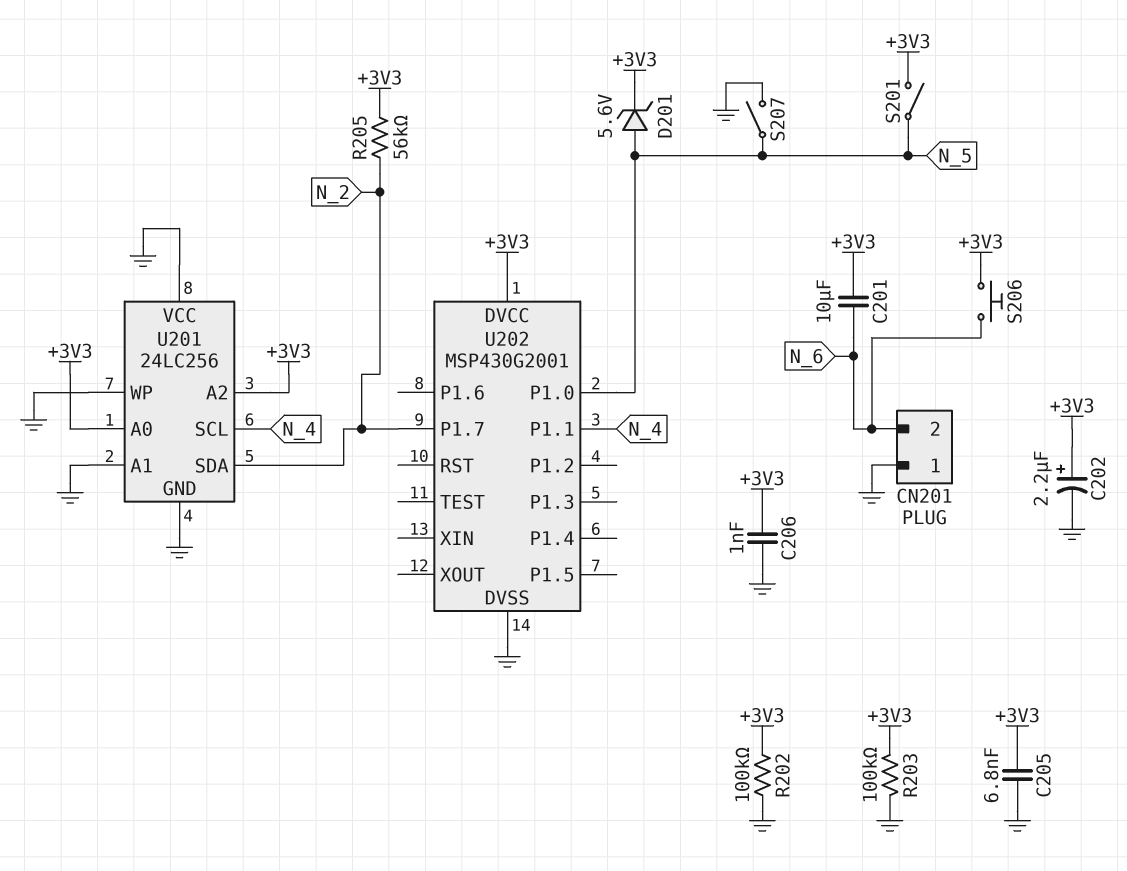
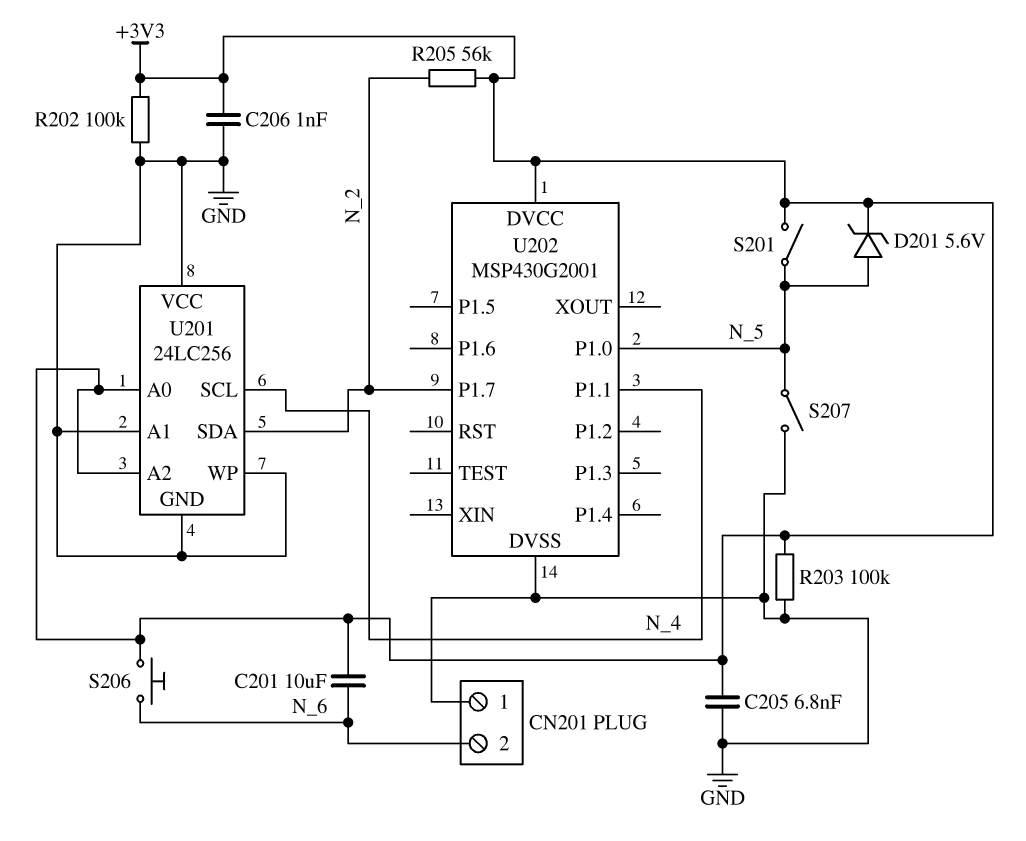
C202: 2.2uF (plus +3V3, minus GND) -> none

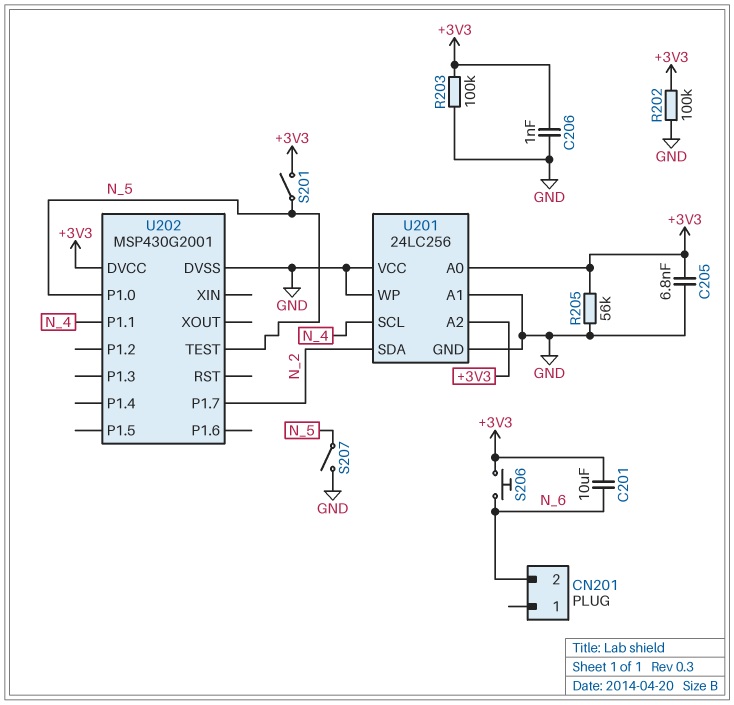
CN201 pin 1: GND -> none
D201: zener 5.6V (A N_5, K +3V3) -> none
R205: 56k (+3V3, N_2) -> 56k (+3V3, GND)
U202 pin TEST: none -> N_5

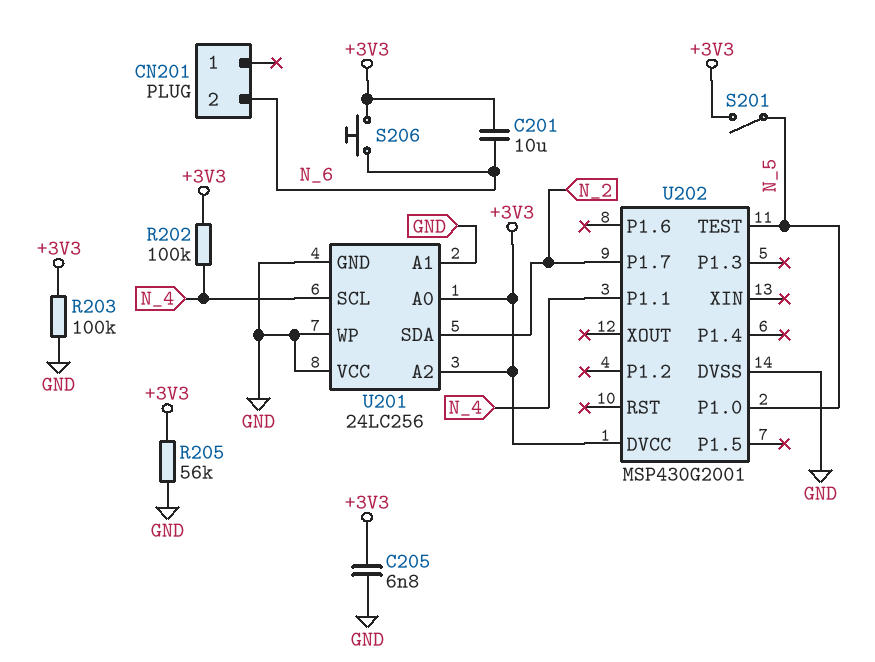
C206: 1nF (+3V3, GND) -> none
R202: 100k (+3V3, GND) -> 100k (+3V3, N_4)
S207: switch (GND, N_5) -> none

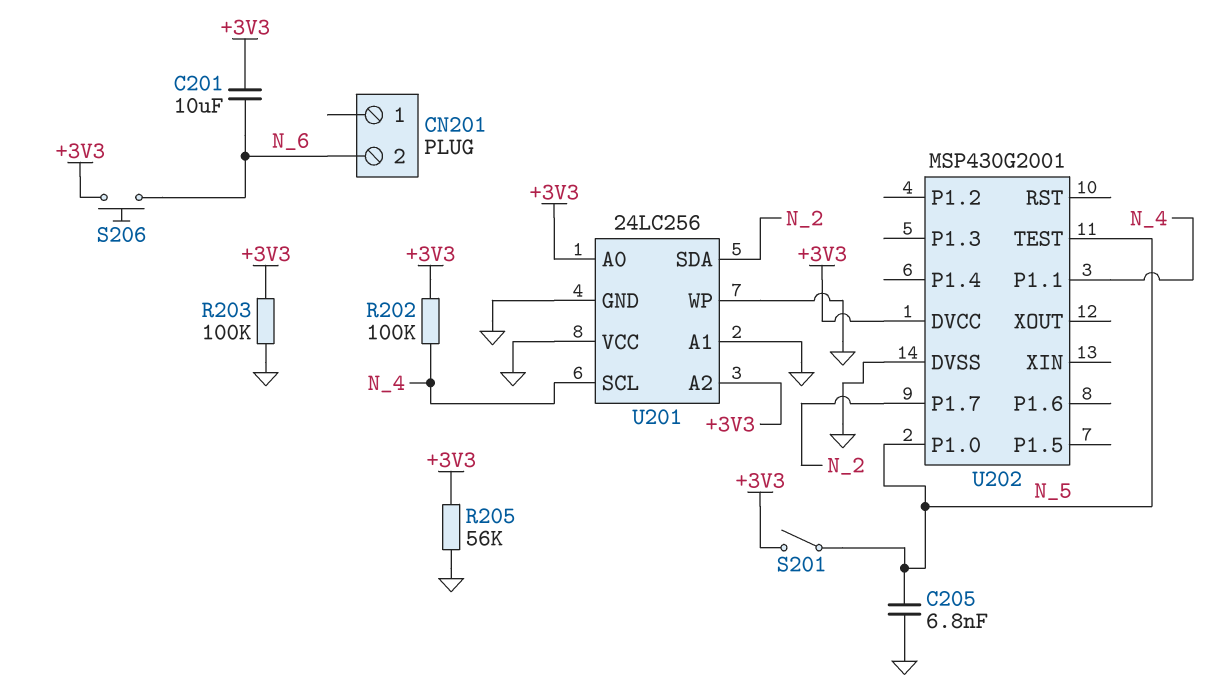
C205: 6.8nF (+3V3, GND) -> 6.8nF (GND, N_5)

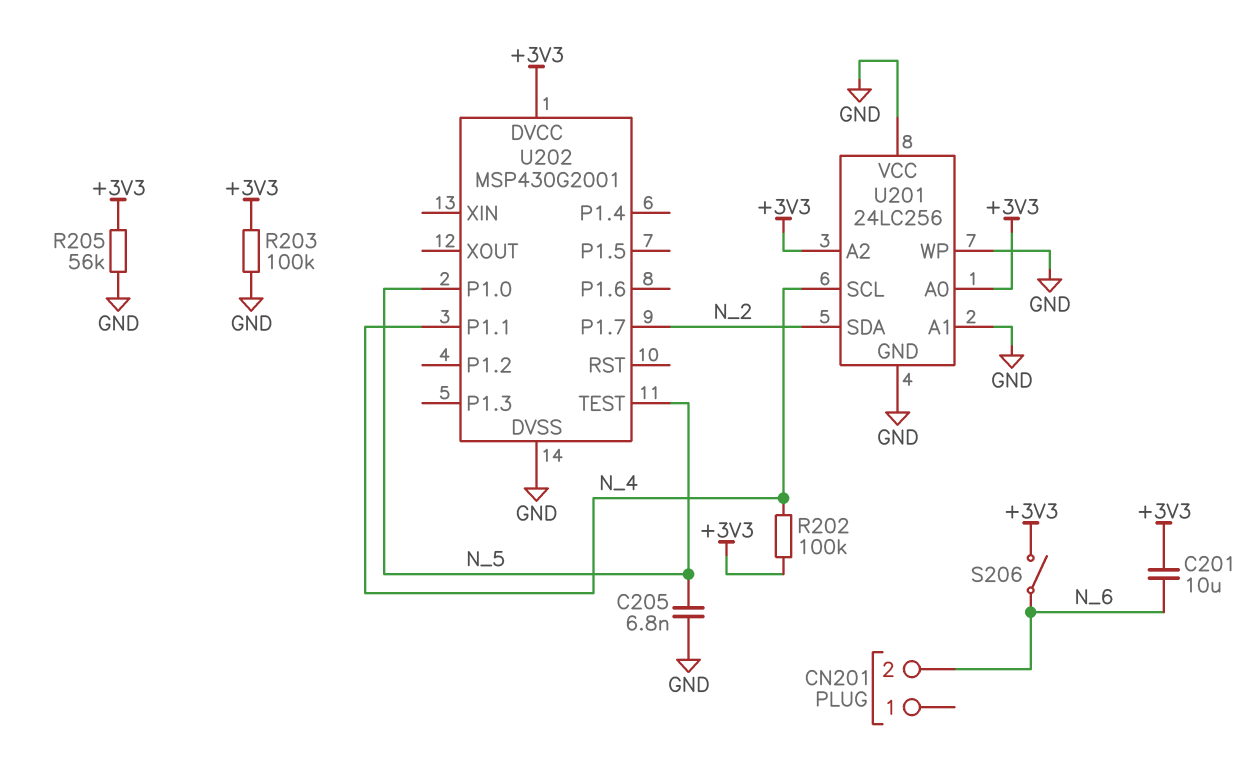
S201: switch (+3V3, N_5) -> none
S206: button (+3V3, N_6) -> switch (+3V3, N_6)

